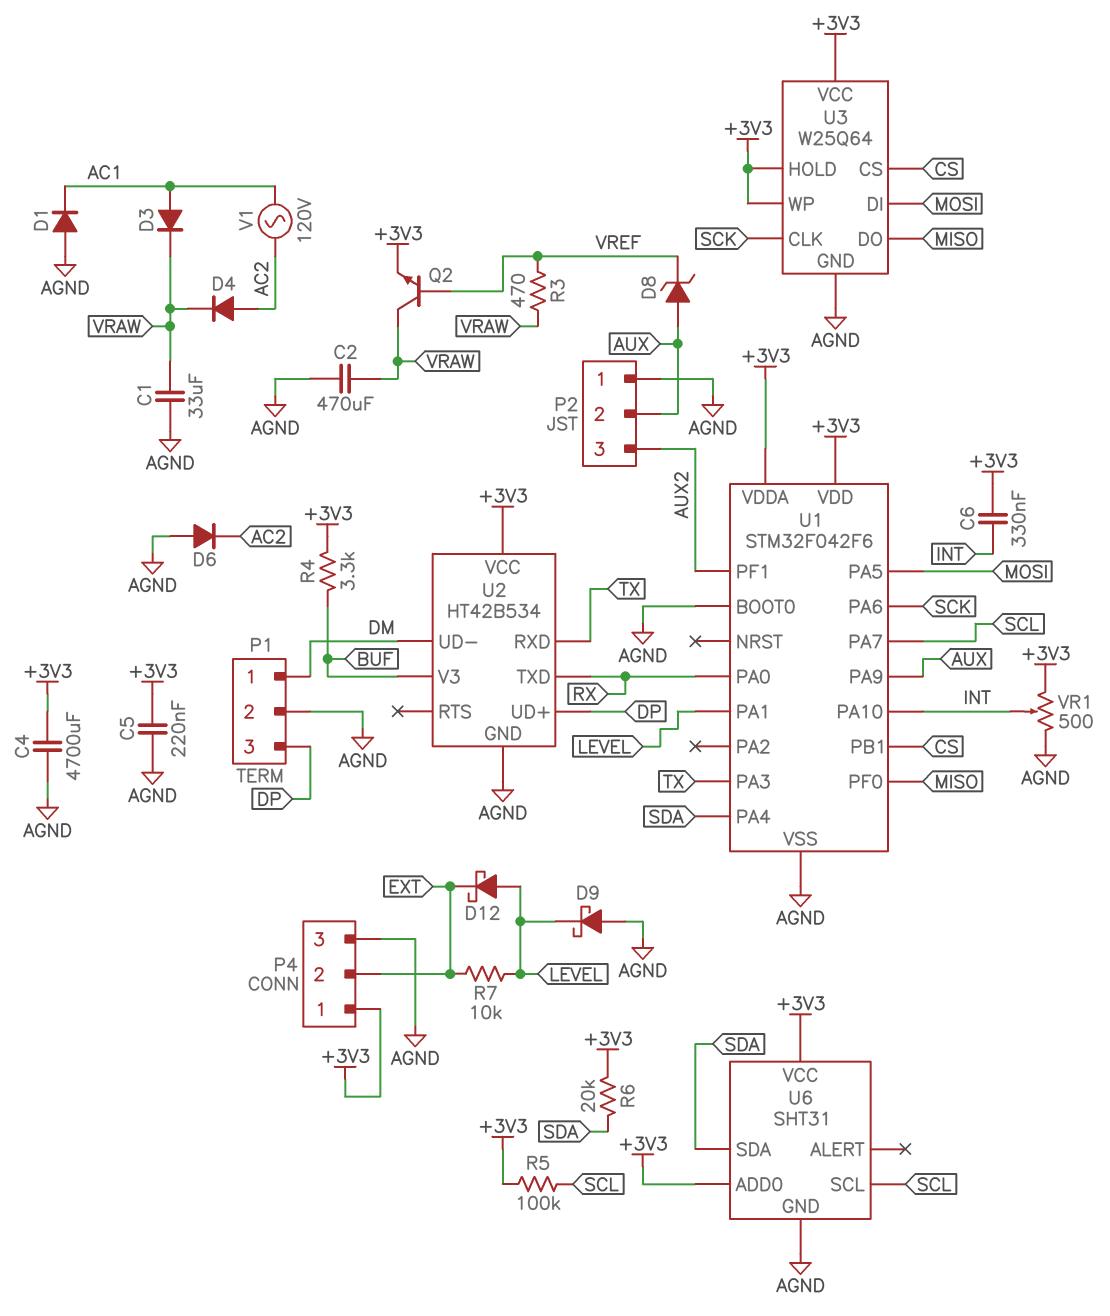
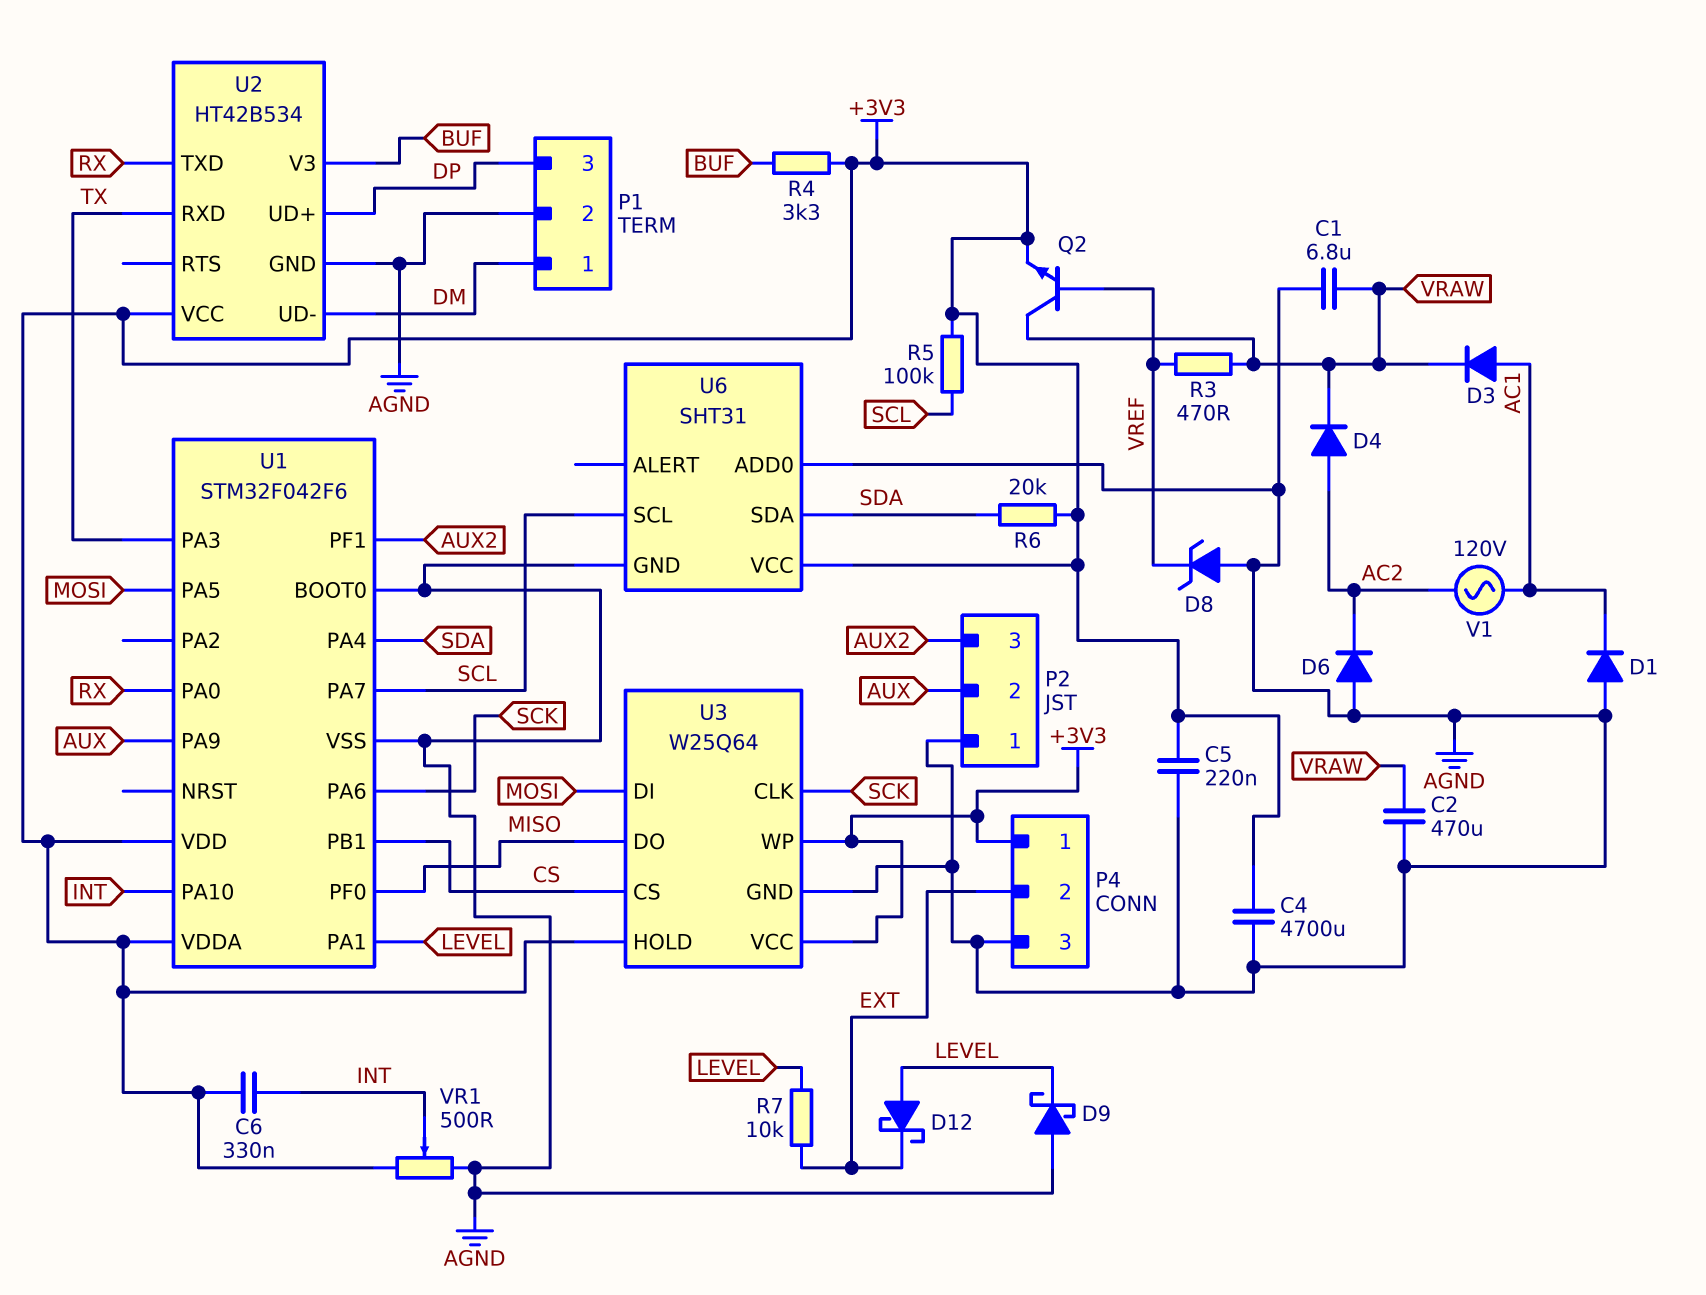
C1: 33uF (AGND, VRAW) -> 6.8uF (AGND, VRAW)
D8: zener (A AUX, K VREF) -> zener (A AGND, K VREF)
U6 pin ADD0: +3V3 -> AGND

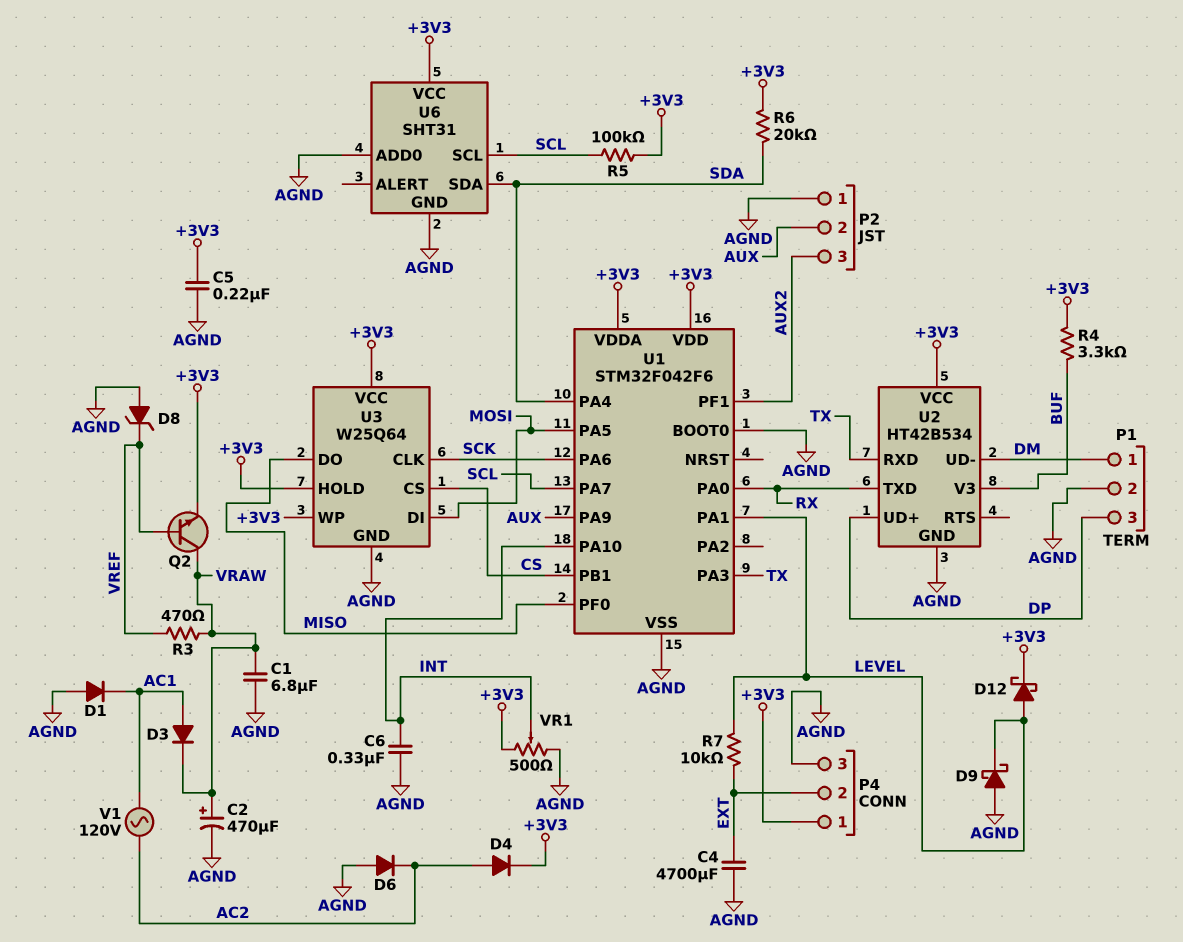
C2: 470uF (AGND, VRAW) -> 470uF (plus VRAW, minus AGND)
C4: 4700uF (+3V3, AGND) -> 4700uF (AGND, EXT)
C6: 330nF (+3V3, INT) -> 330nF (AGND, INT)
D4: diode (A AC2, K VRAW) -> diode (A AC2, K +3V3)
D12: schottky (A LEVEL, K EXT) -> schottky (A LEVEL, K +3V3)

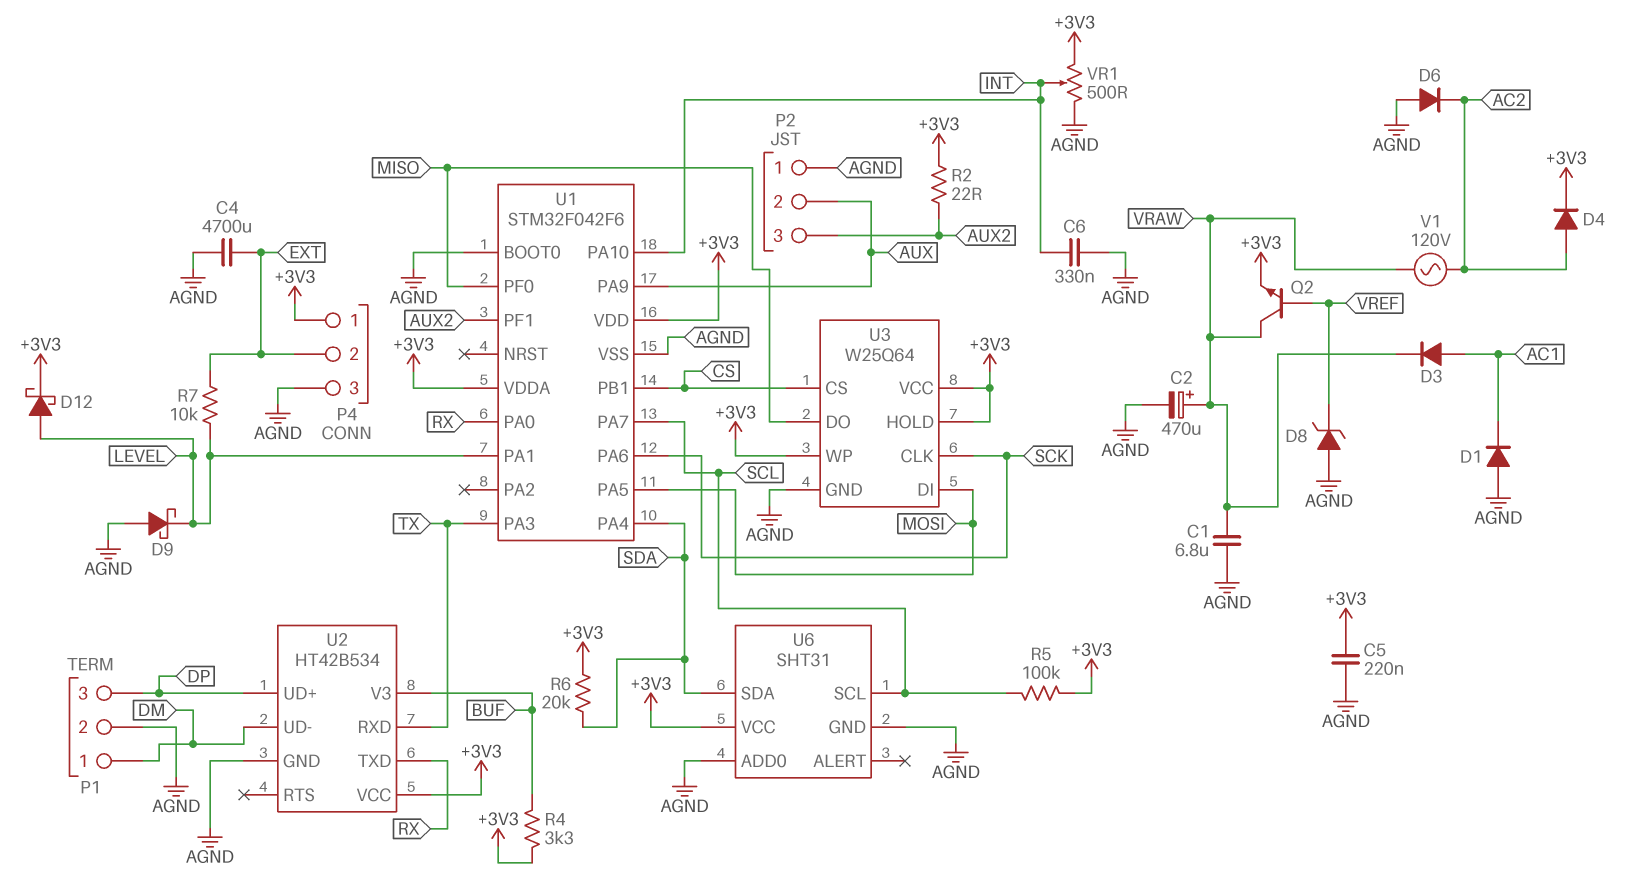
R2: none -> 22 (+3V3, AUX2)
R3: 470 (VRAW, VREF) -> none
V1: AC 120V (AC1, AC2) -> AC 120V (AC2, VRAW)

